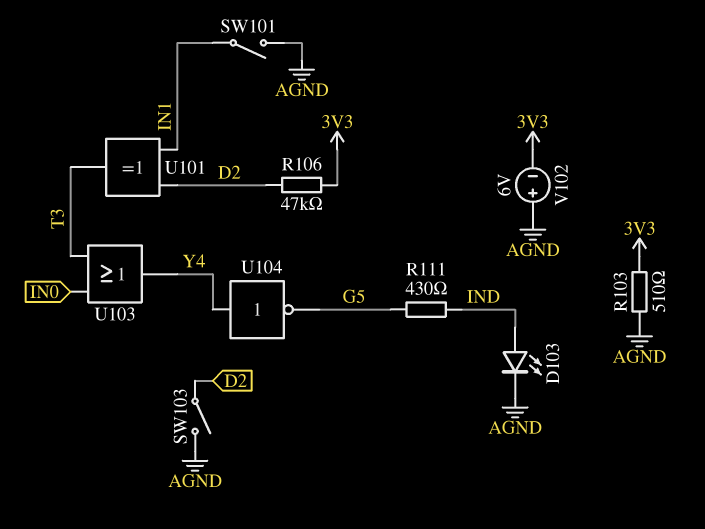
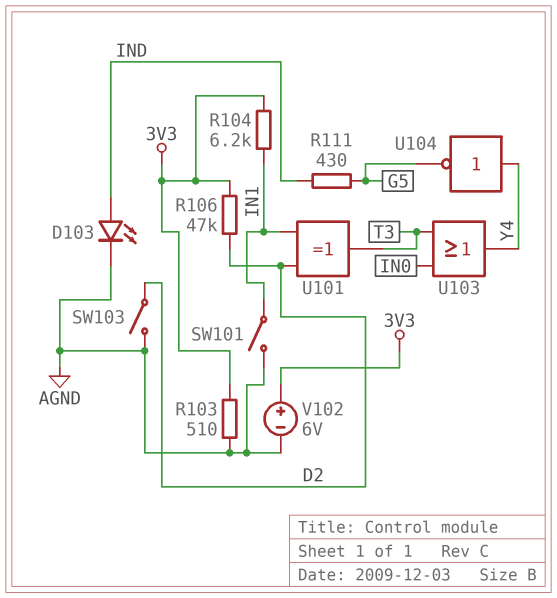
R104: none -> 6.2k (3V3, IN1)
V102: 6V (plus AGND, minus 3V3) -> 6V (plus 3V3, minus AGND)

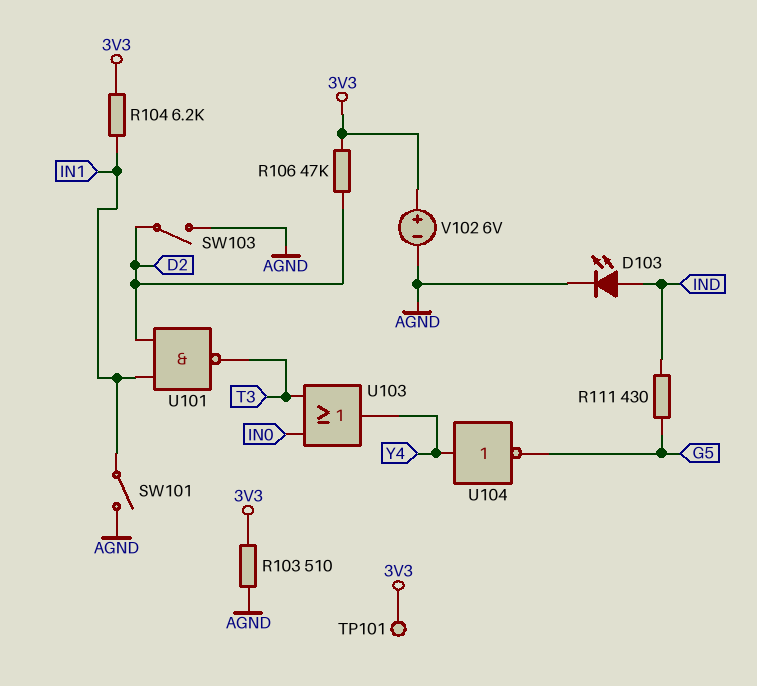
TP101: none -> test point (3V3)
U101: XOR (in D2, in IN1, out T3) -> NAND (in D2, in IN1, out T3)

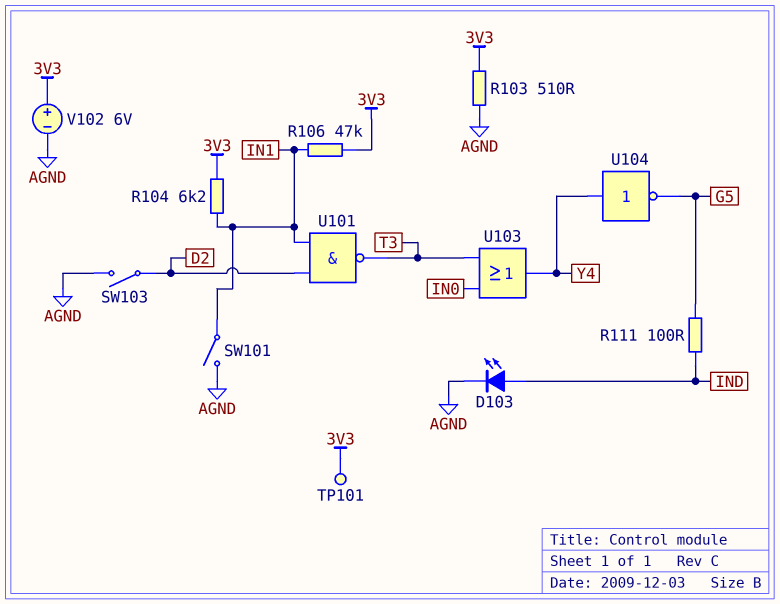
R106: 47k (3V3, D2) -> 47k (3V3, IN1)
R111: 430 (G5, IND) -> 100 (G5, IND)

